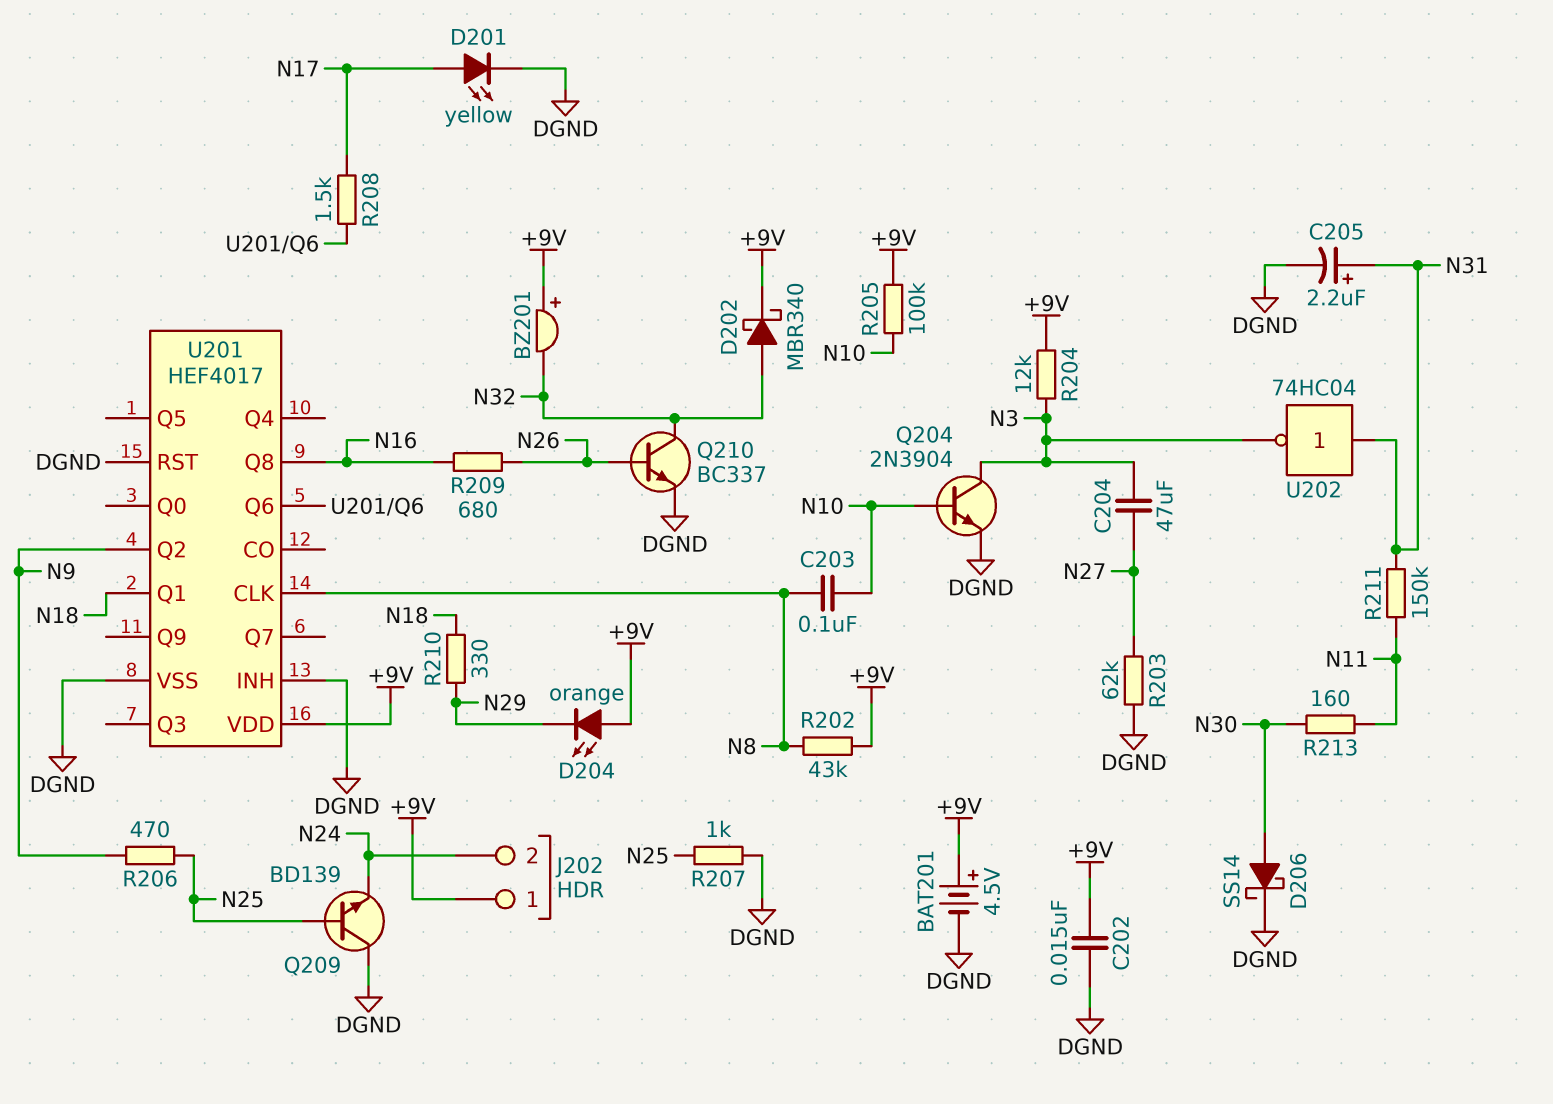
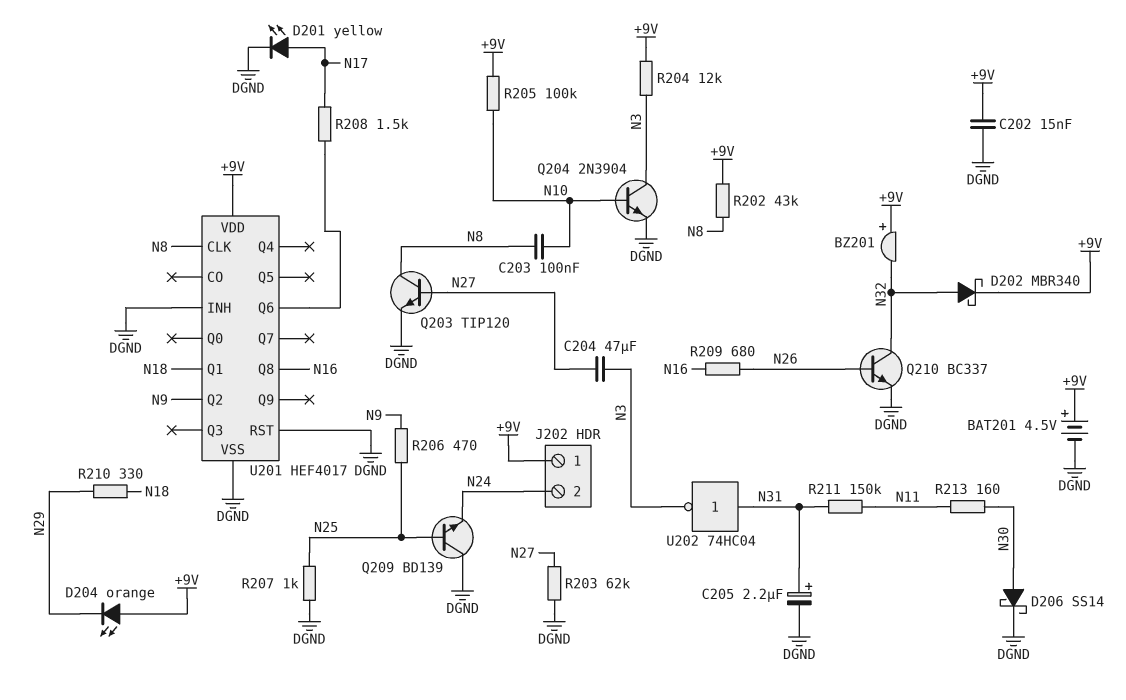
Q203: none -> NPN TIP120 (B N27, C N8, E DGND)

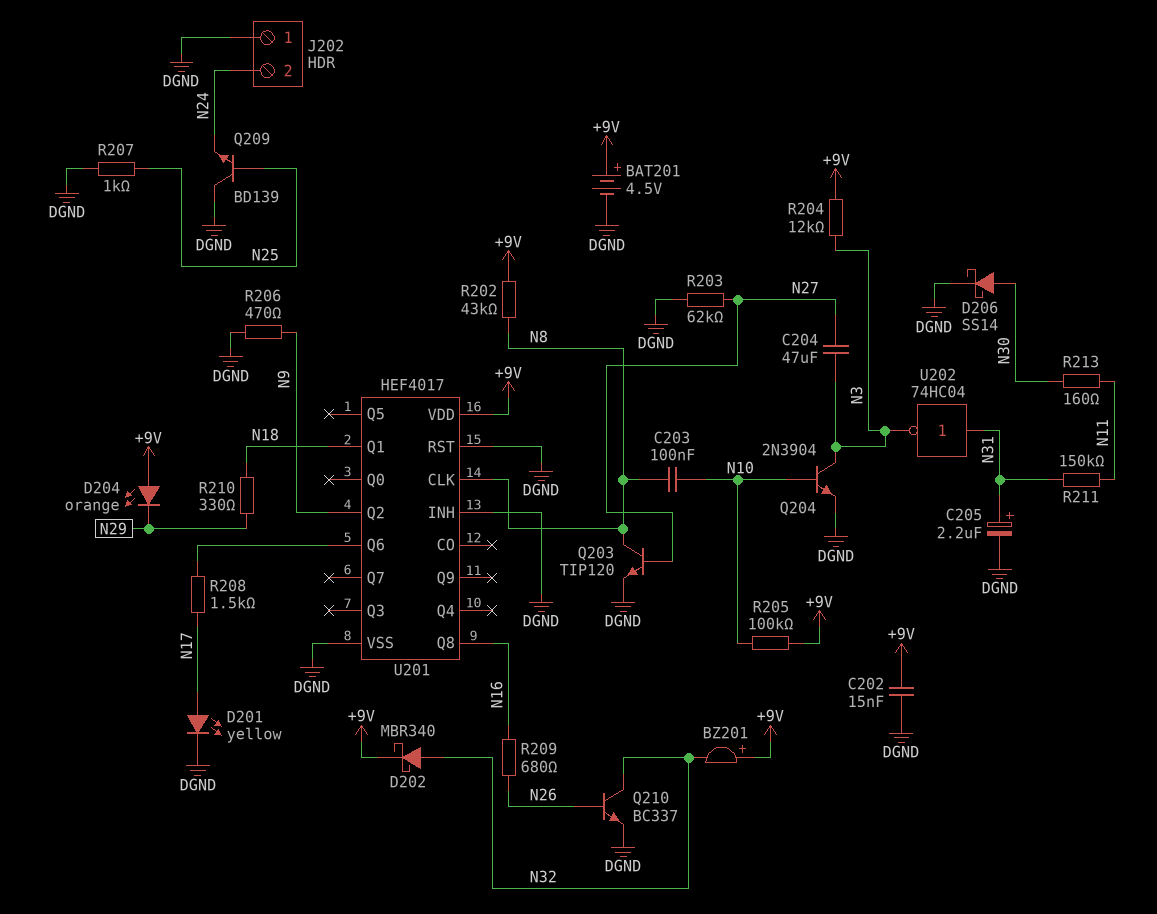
J202 pin 1: +9V -> DGND
R206: 470 (N9, N25) -> 470 (DGND, N9)

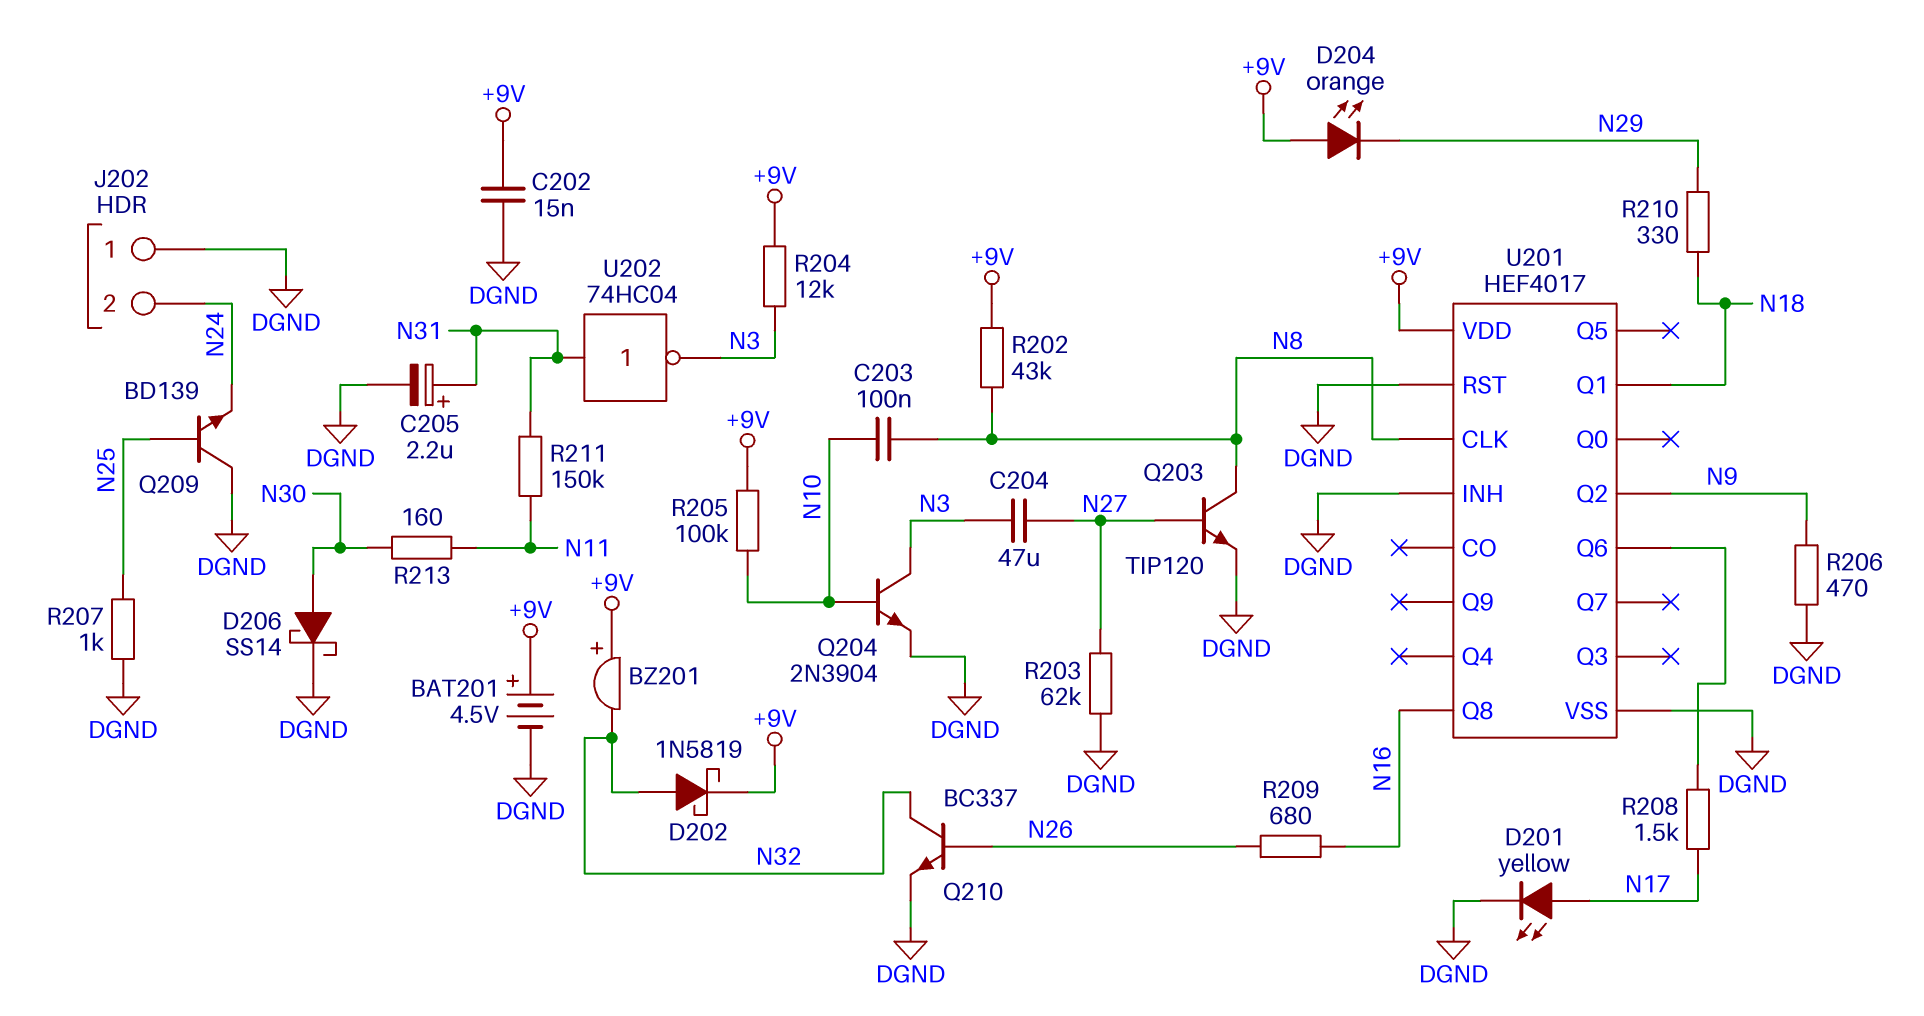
D202: schottky MBR340 (A N32, K +9V) -> schottky 1N5819 (A N32, K +9V)

